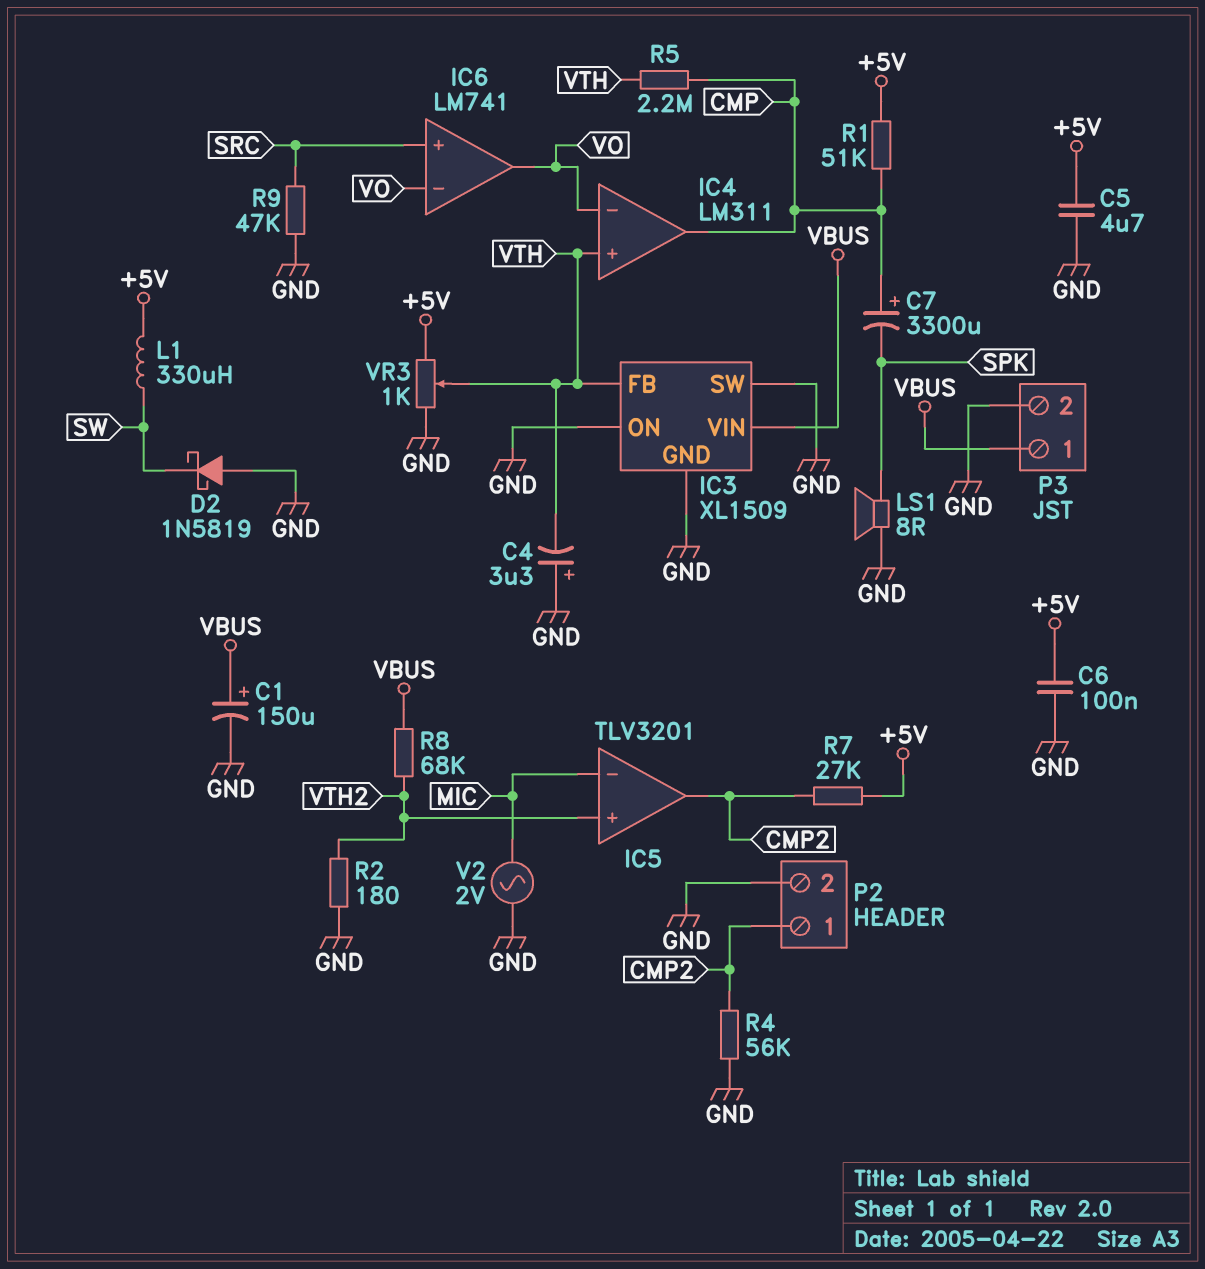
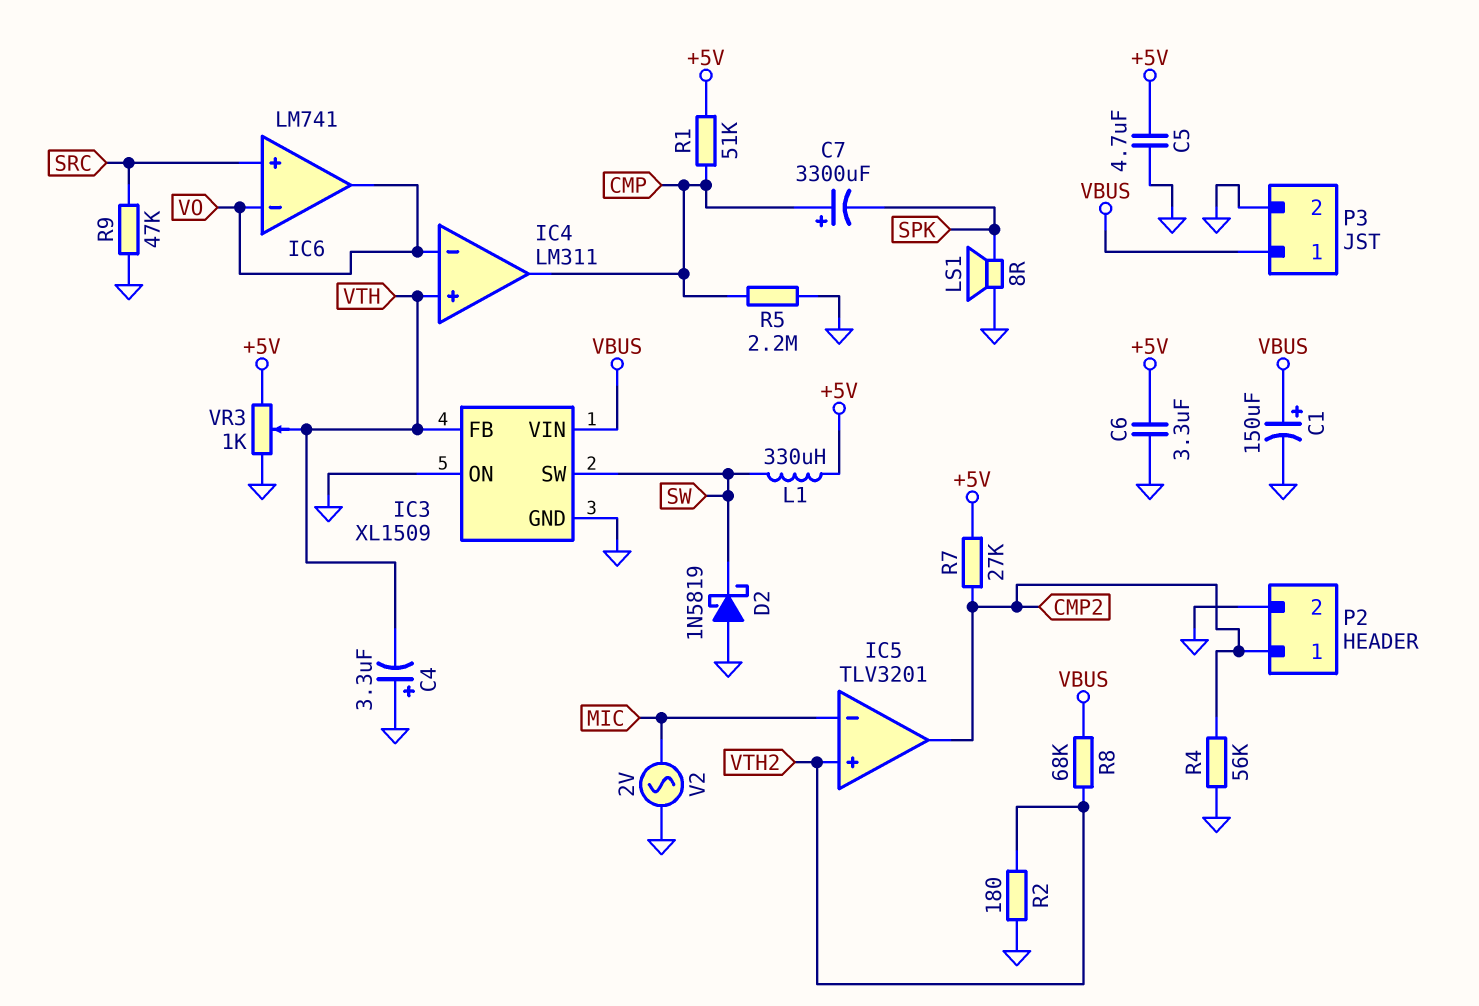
C6: 100nF (+5V, GND) -> 3.3uF (+5V, GND)
IC3 pin SW: GND -> SW
R5: 2.2M (CMP, VTH) -> 2.2M (CMP, GND)

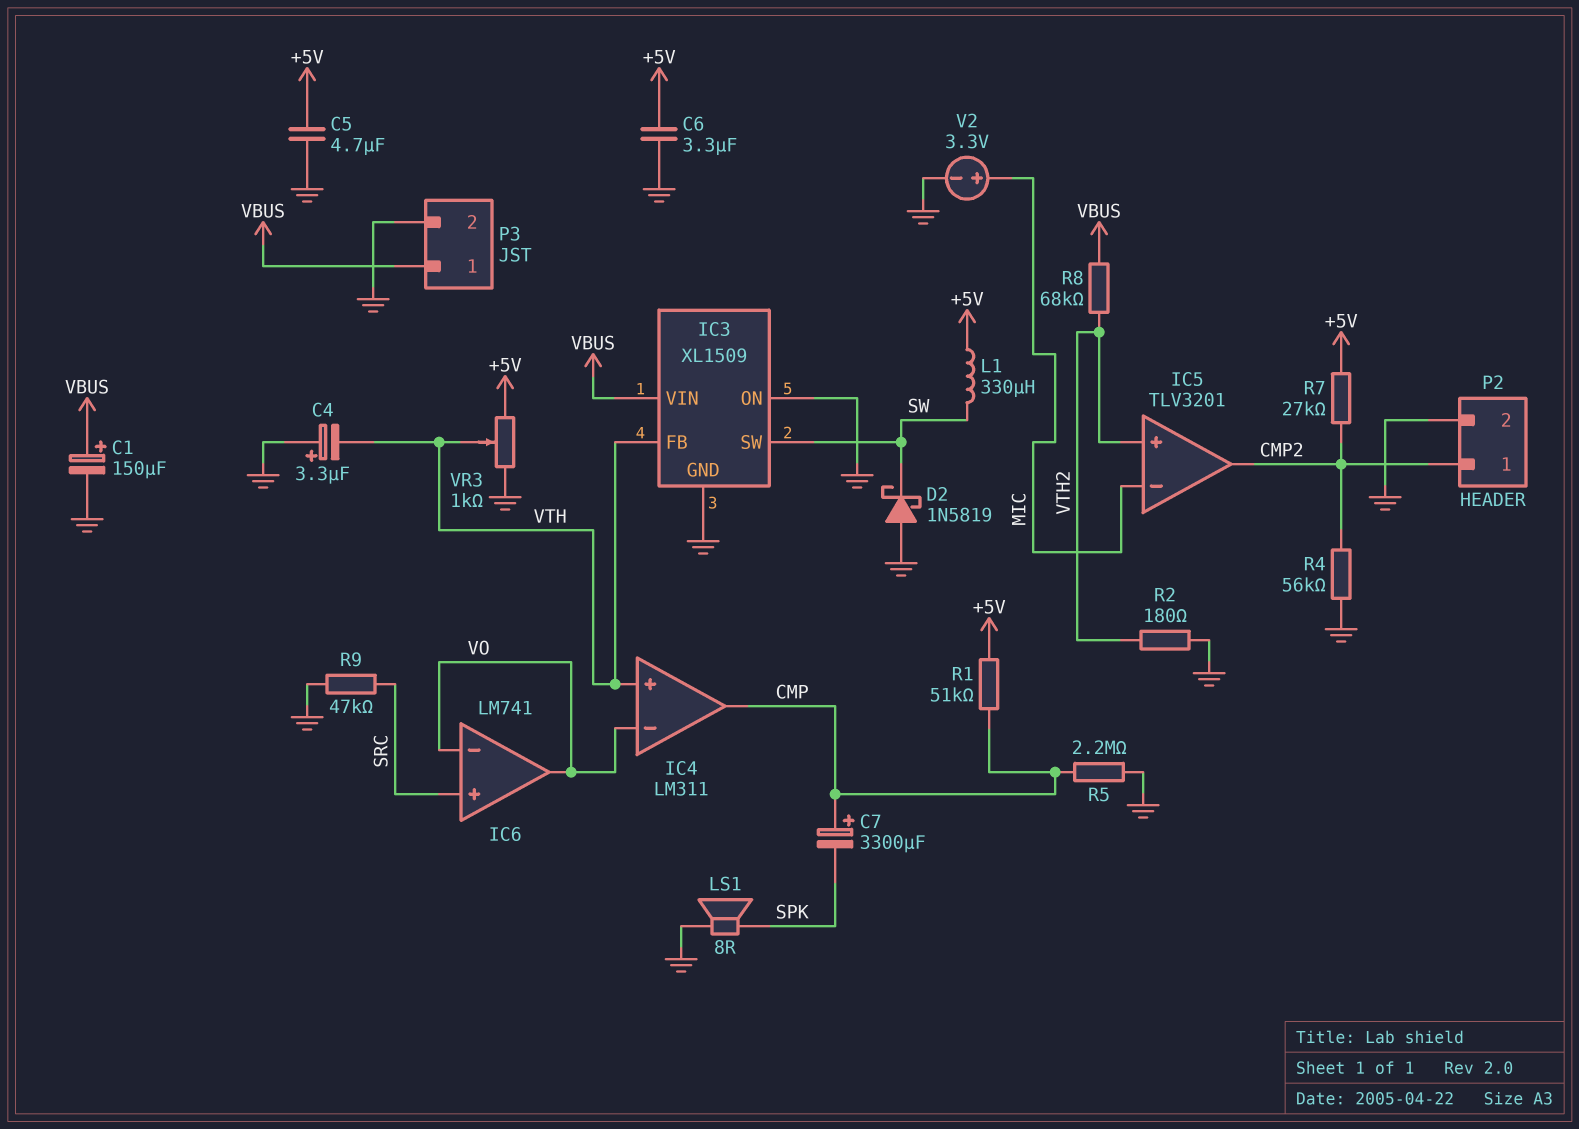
V2: AC 2V (GND, MIC) -> 3.3V (plus MIC, minus GND)

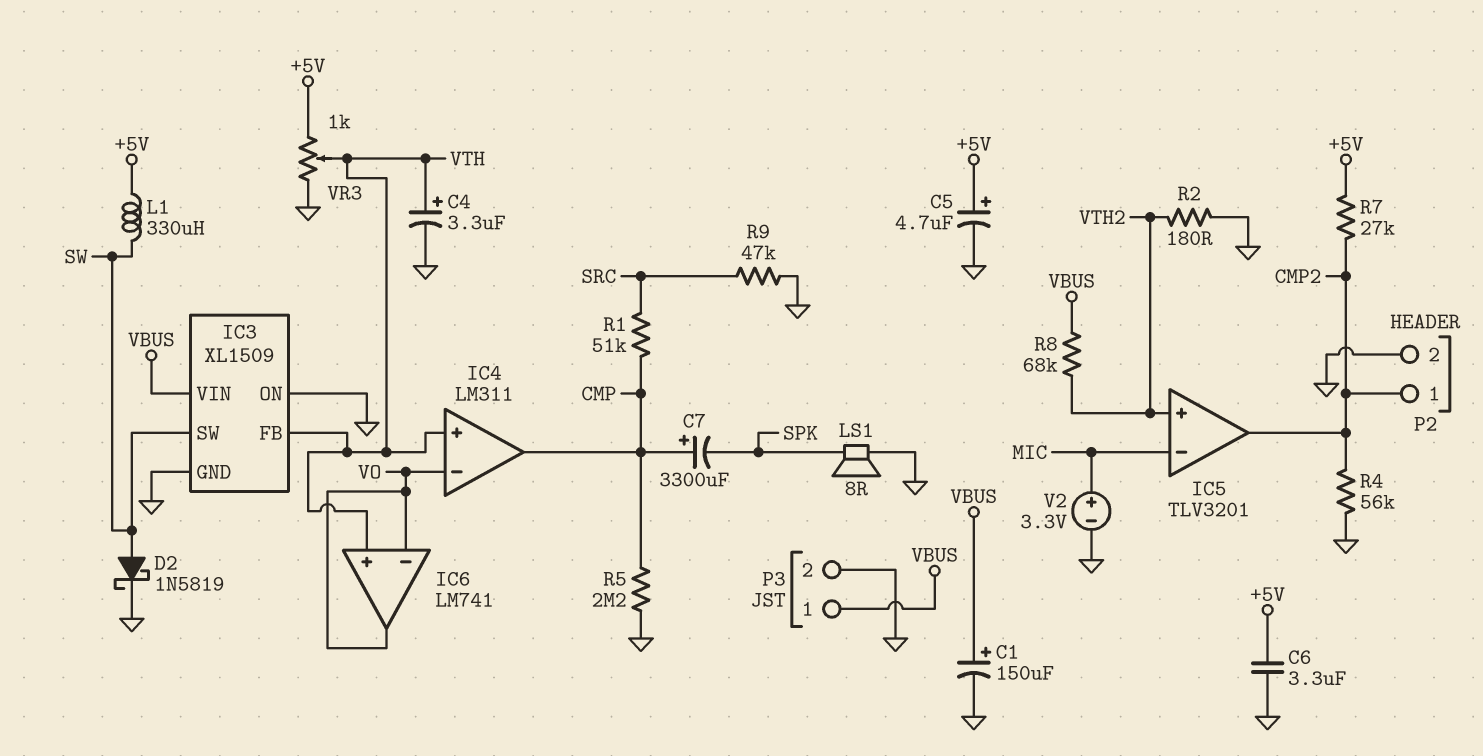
C4: 3.3uF (plus GND, minus VTH) -> 3.3uF (plus VTH, minus GND)
C5: 4.7uF (+5V, GND) -> 4.7uF (plus +5V, minus GND)
D2: schottky 1N5819 (A GND, K SW) -> schottky 1N5819 (A SW, K GND)
IC6 pin in+: SRC -> VTH
R1: 51k (+5V, CMP) -> 51k (CMP, SRC)

